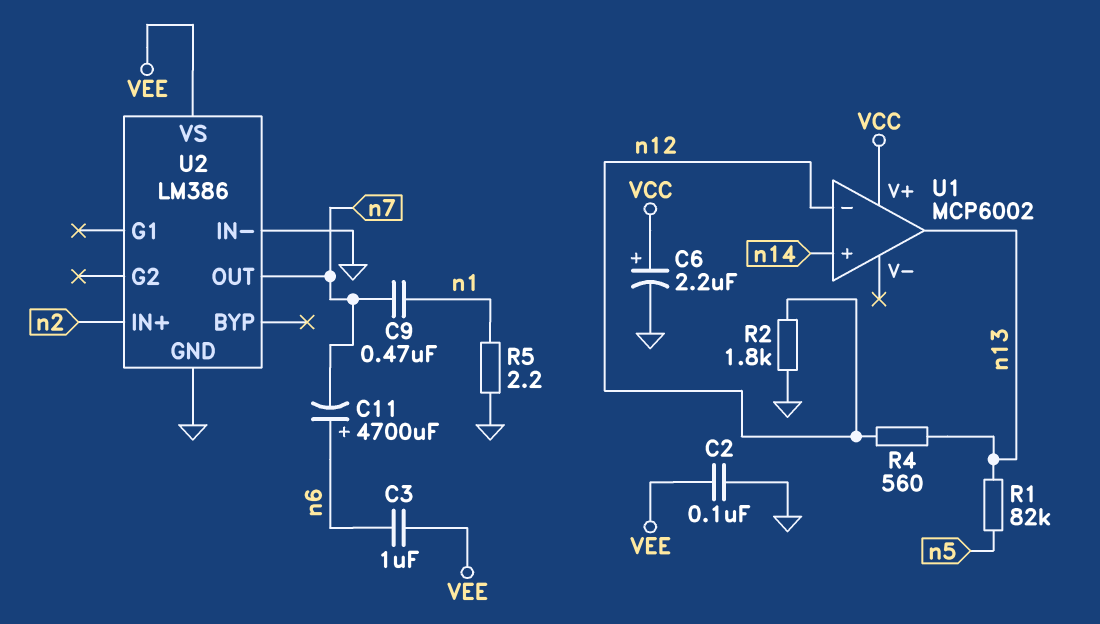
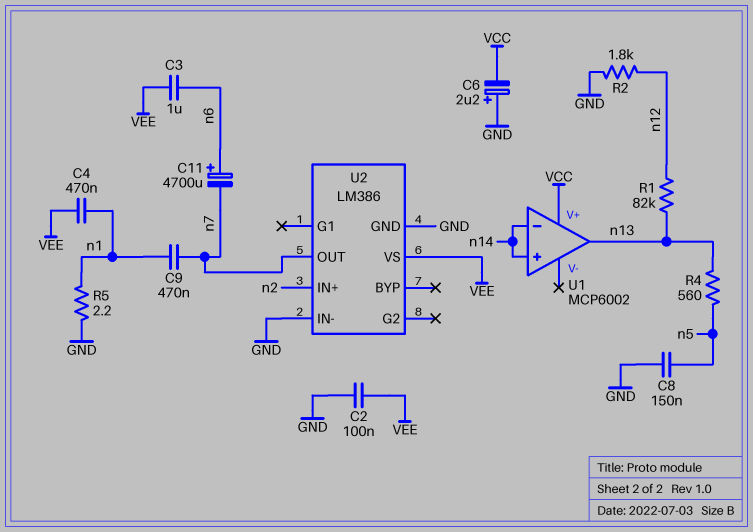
C4: none -> 470nF (VEE, n1)
C6: 2.2uF (plus VCC, minus GND) -> 2.2uF (plus GND, minus VCC)
C8: none -> 150nF (GND, n5)
R1: 82k (n5, n13) -> 82k (n12, n13)
R4: 560 (n12, n13) -> 560 (n5, n13)
U1 pin in-: n12 -> n14

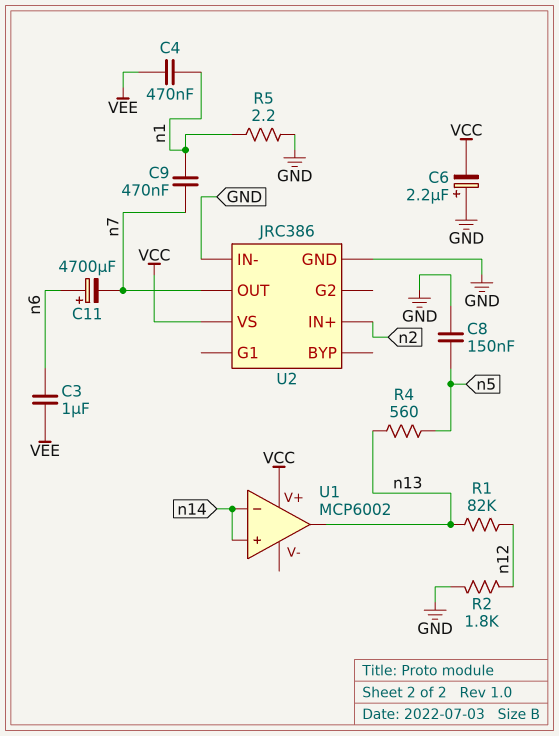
C2: 100nF (GND, VEE) -> none
U2: LM386 -> JRC386
U2 pin VS: VEE -> VCC

